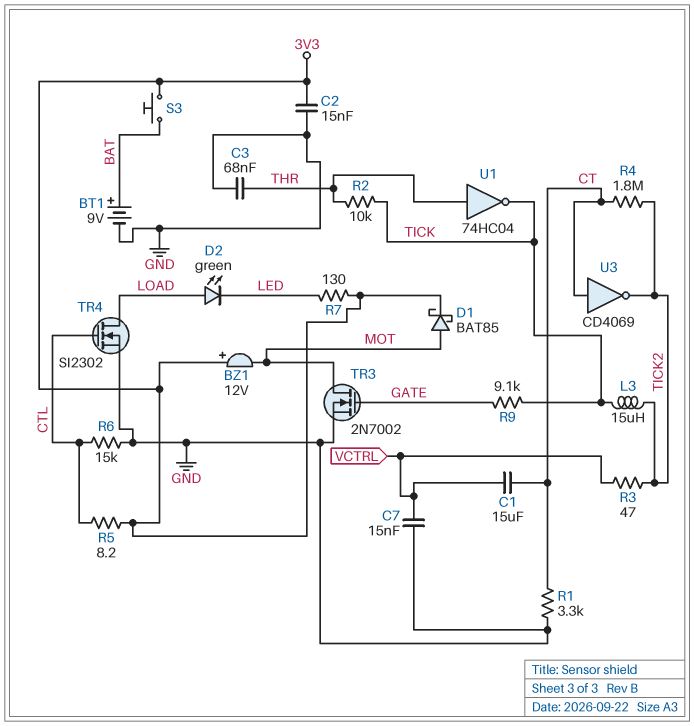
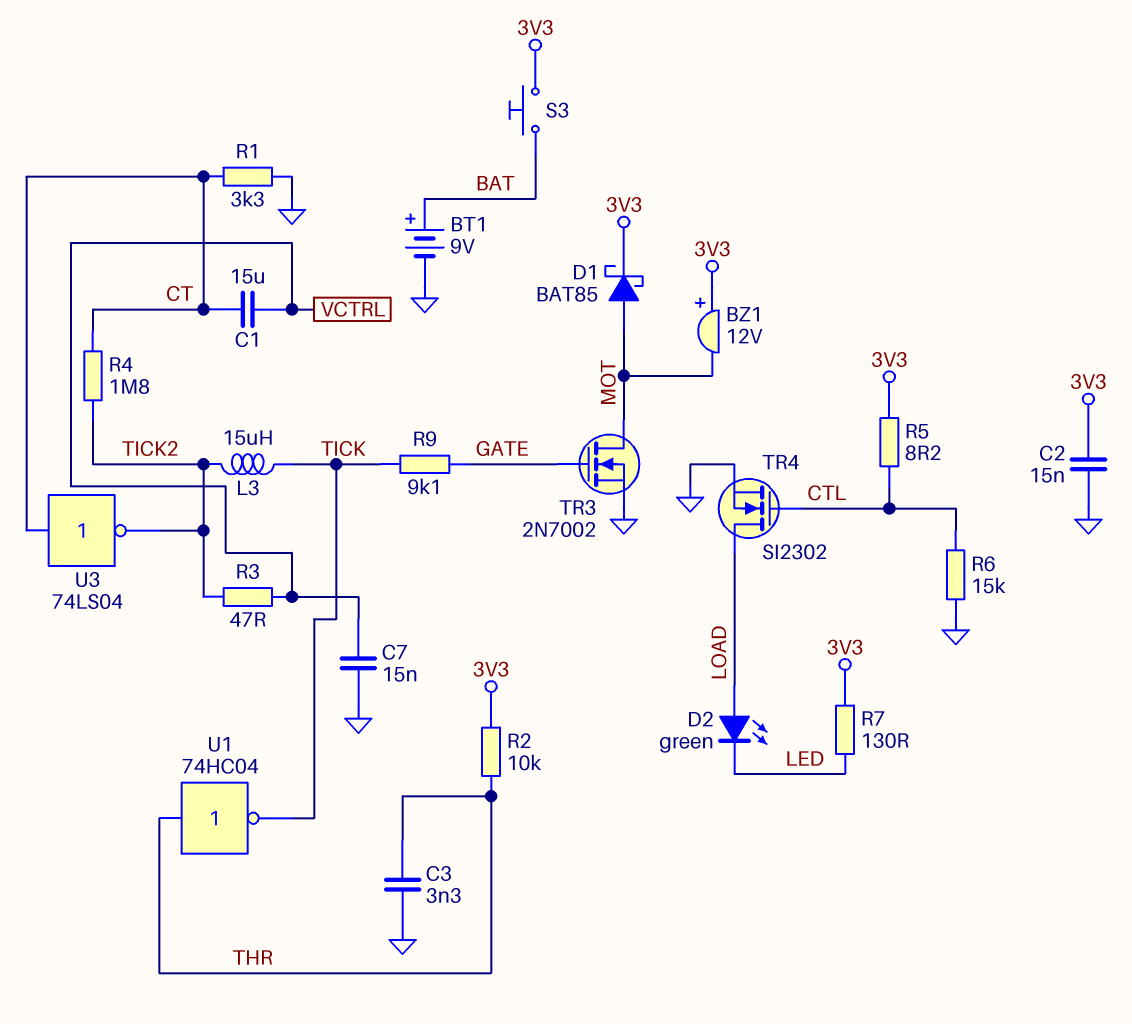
C3: 68nF (GND, THR) -> 3.3nF (GND, THR)
R2: 10k (THR, TICK) -> 10k (3V3, THR)
U3: NOT CD4069 (in CT, out TICK2) -> NOT 74LS04 (in CT, out TICK2)

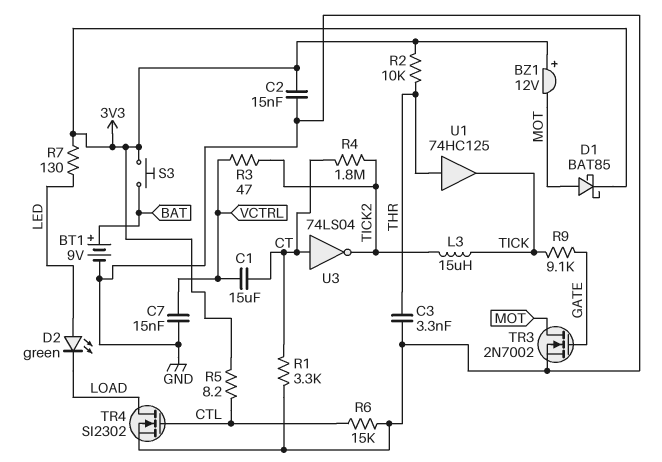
D2: LED green (A LOAD, K LED) -> LED green (A LED, K LOAD)
U1: NOT 74HC04 (in THR, out TICK) -> buffer 74HC125 (in THR, out TICK)

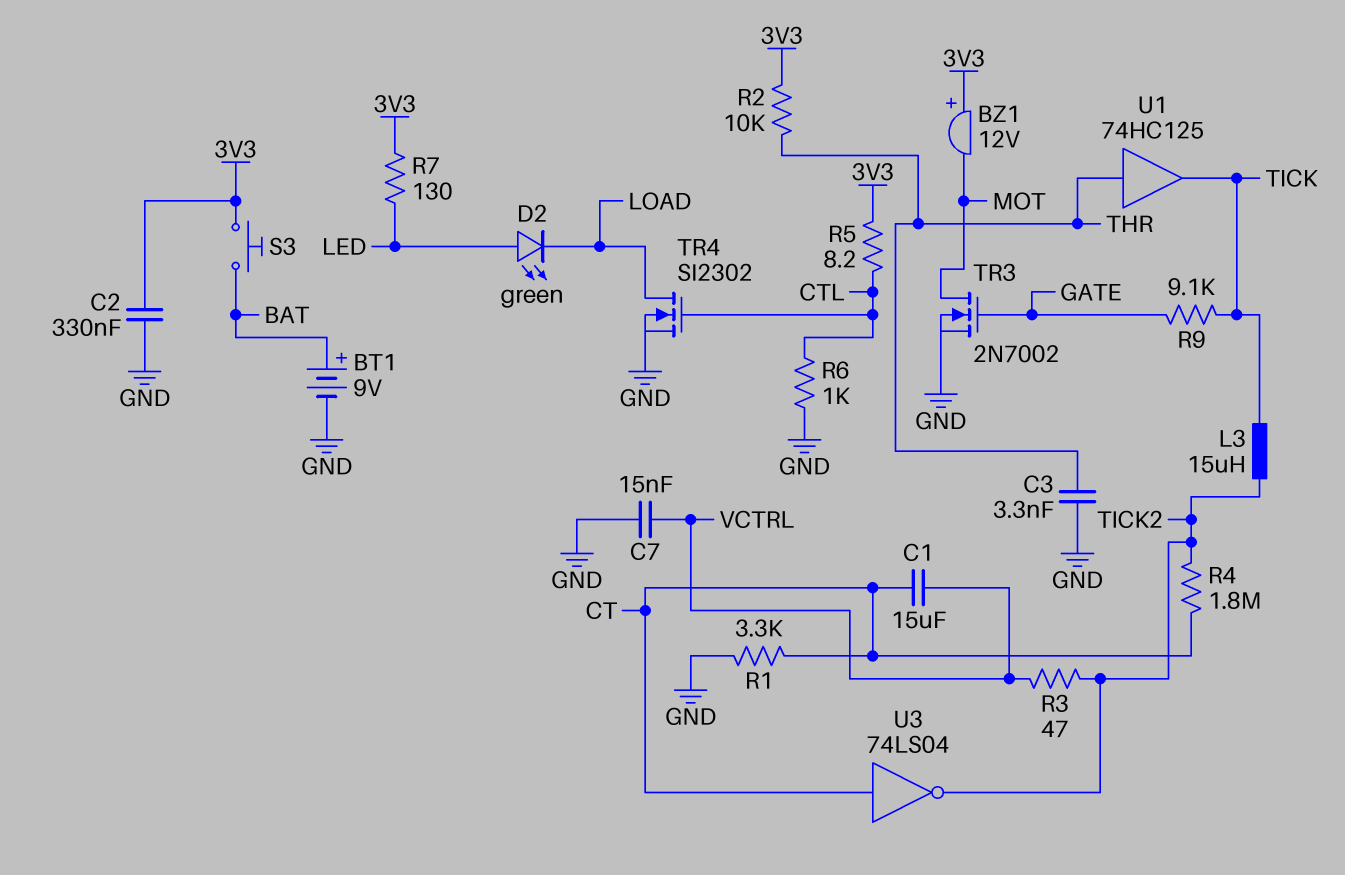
C2: 15nF (3V3, GND) -> 330nF (3V3, GND)
D1: schottky BAT85 (A MOT, K 3V3) -> none
R6: 15k (CTL, GND) -> 1k (CTL, GND)

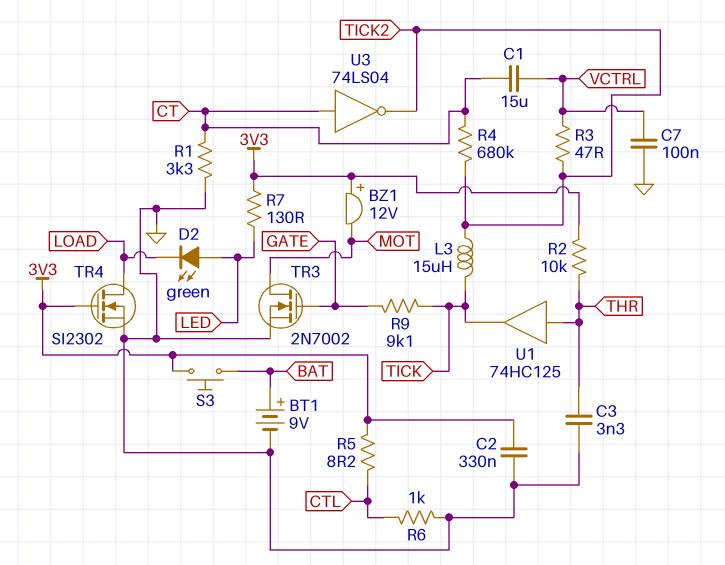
C7: 15nF (GND, VCTRL) -> 100nF (GND, VCTRL)
R4: 1.8M (CT, TICK2) -> 680k (CT, TICK2)
TR4: NMOS SI2302 (G CTL, D LOAD, S GND) -> NMOS SI2302 (G 3V3, D LOAD, S GND)

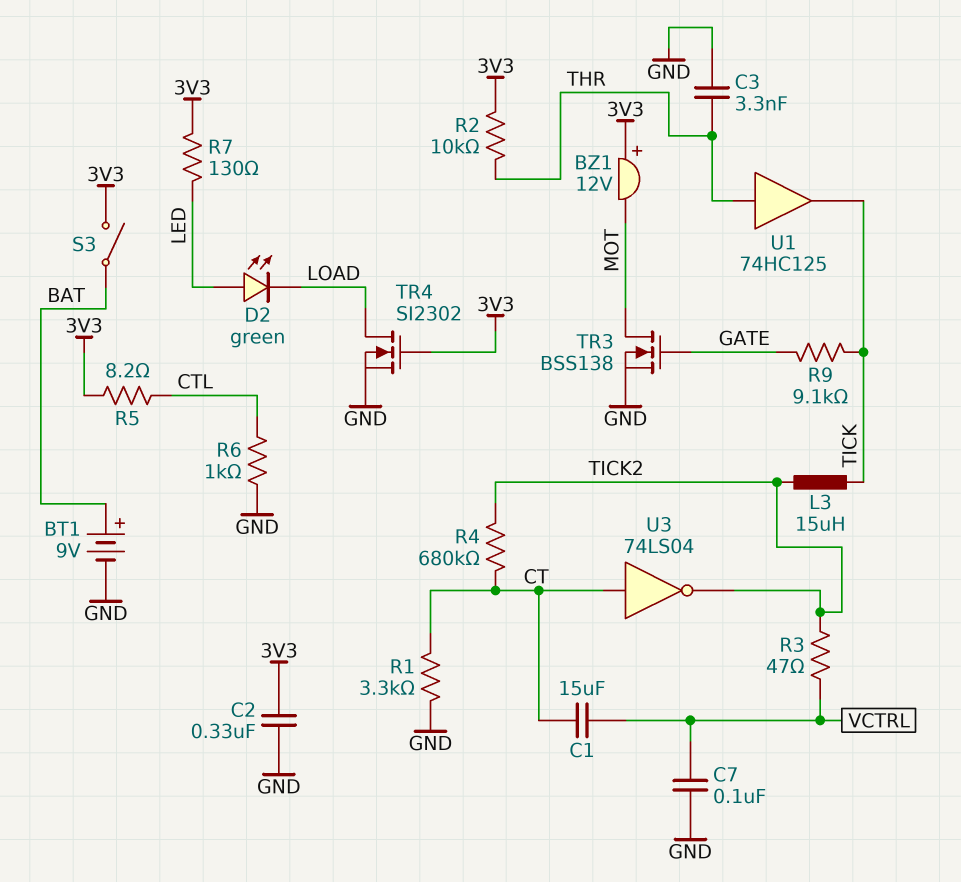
S3: button (3V3, BAT) -> switch (3V3, BAT)
TR3: NMOS 2N7002 (G GATE, D MOT, S GND) -> NMOS BSS138 (G GATE, D MOT, S GND)

